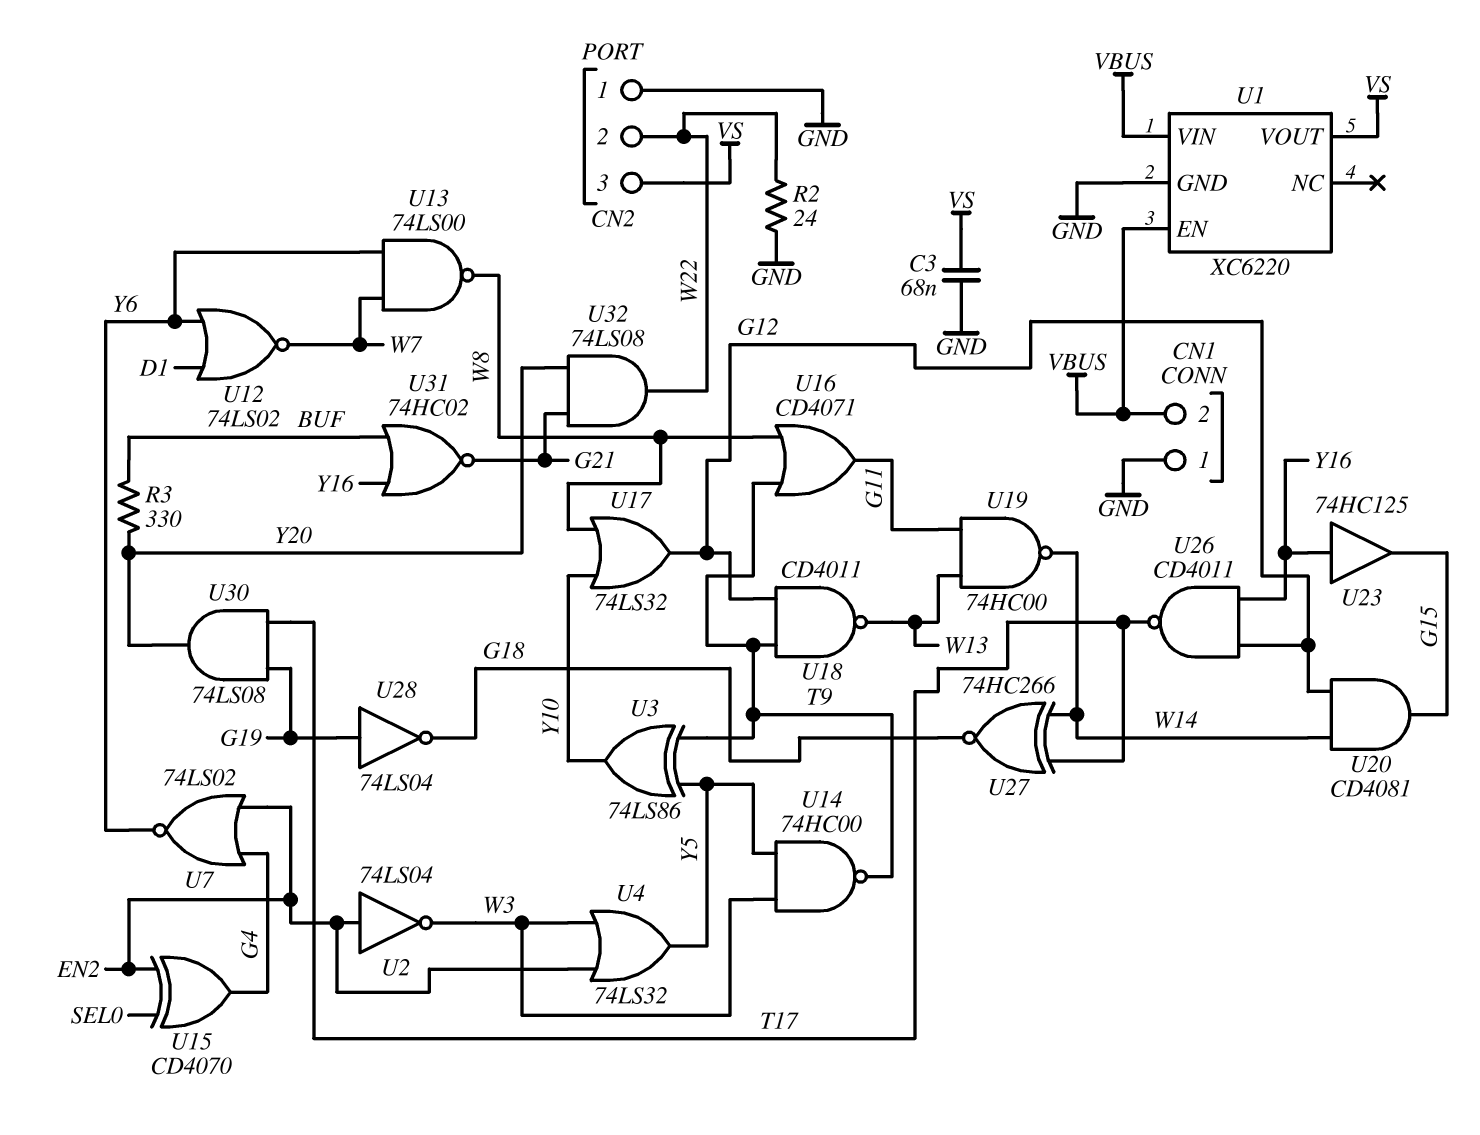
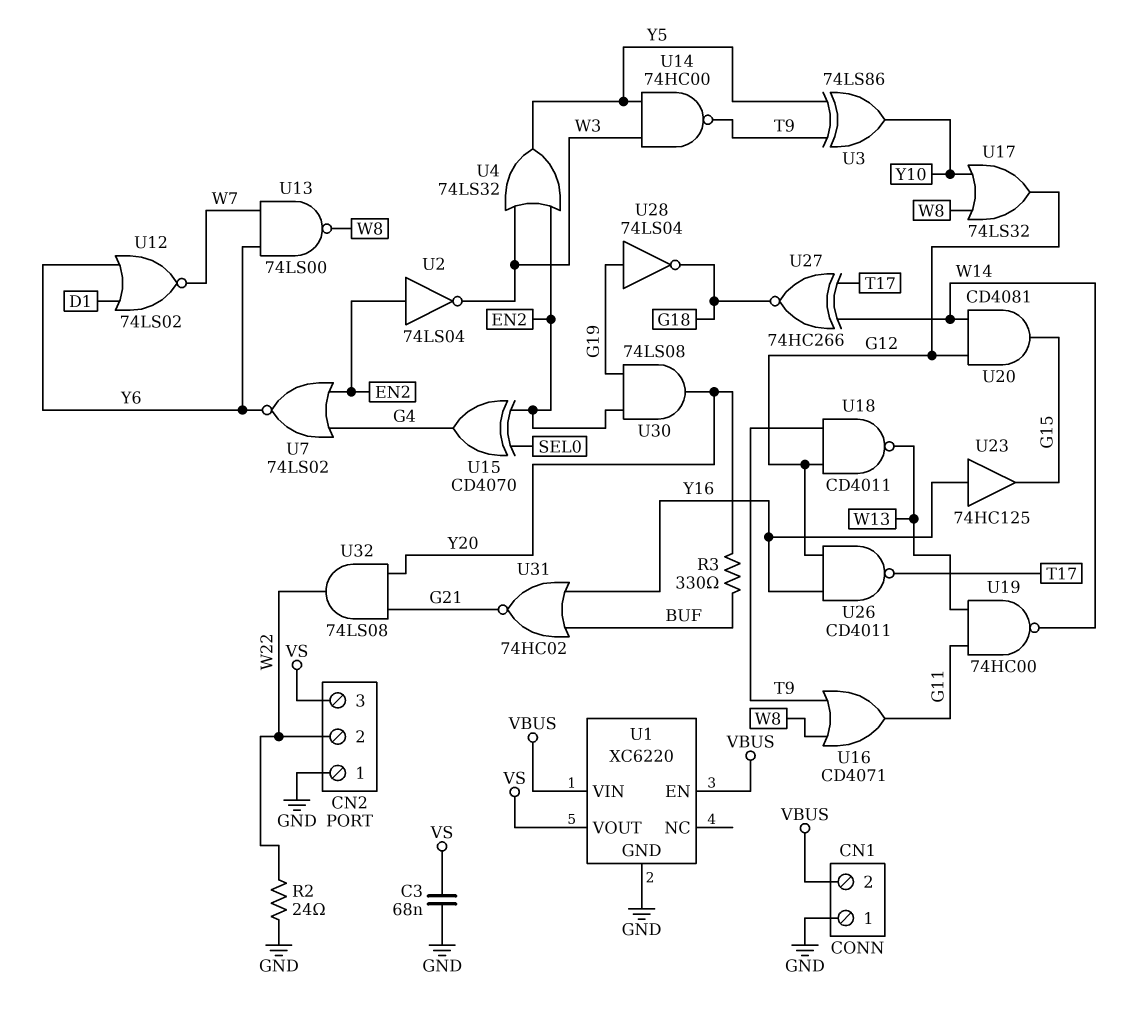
U30: AND 74LS08 (in G19, in T17, out Y20) -> AND 74LS08 (in EN2, in G19, out Y20)

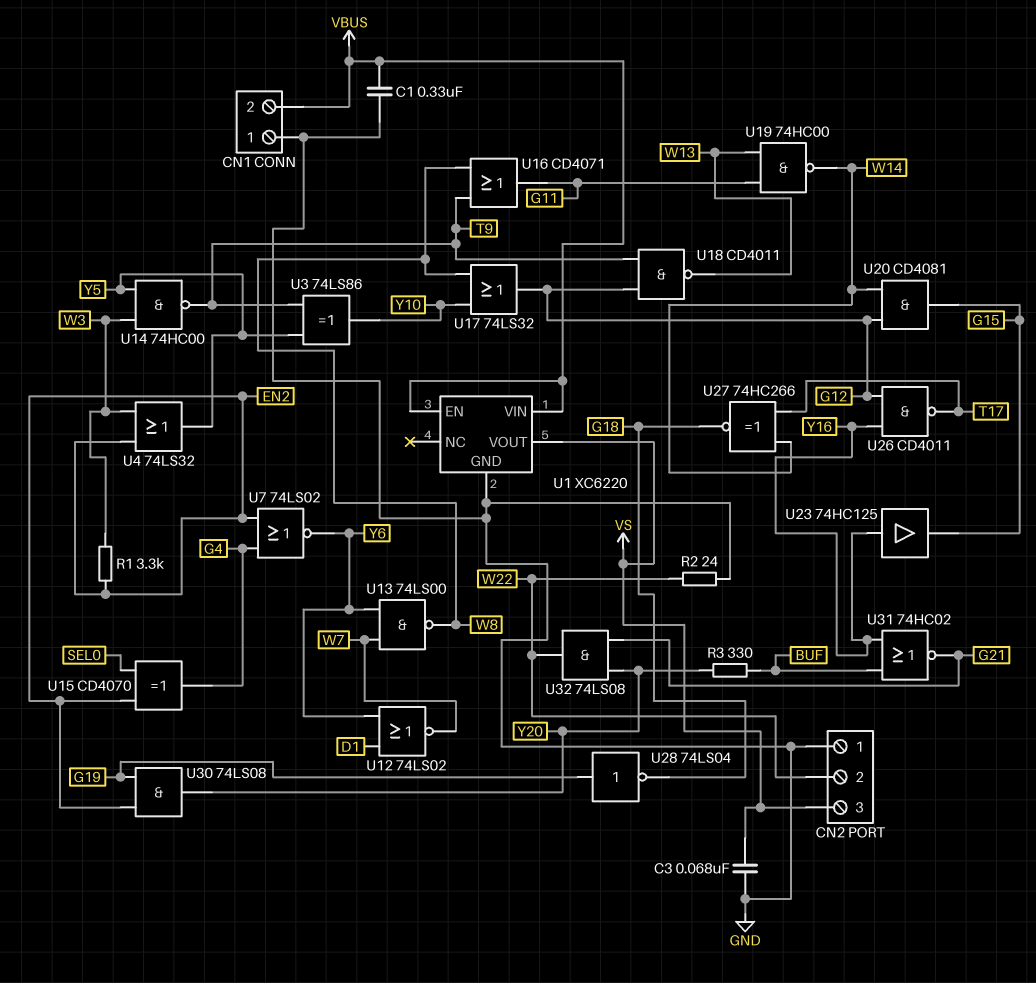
C1: none -> 330nF (GND, VBUS)
R1: none -> 3.3k (EN2, W3)
U2: NOT 74LS04 (in EN2, out W3) -> none

